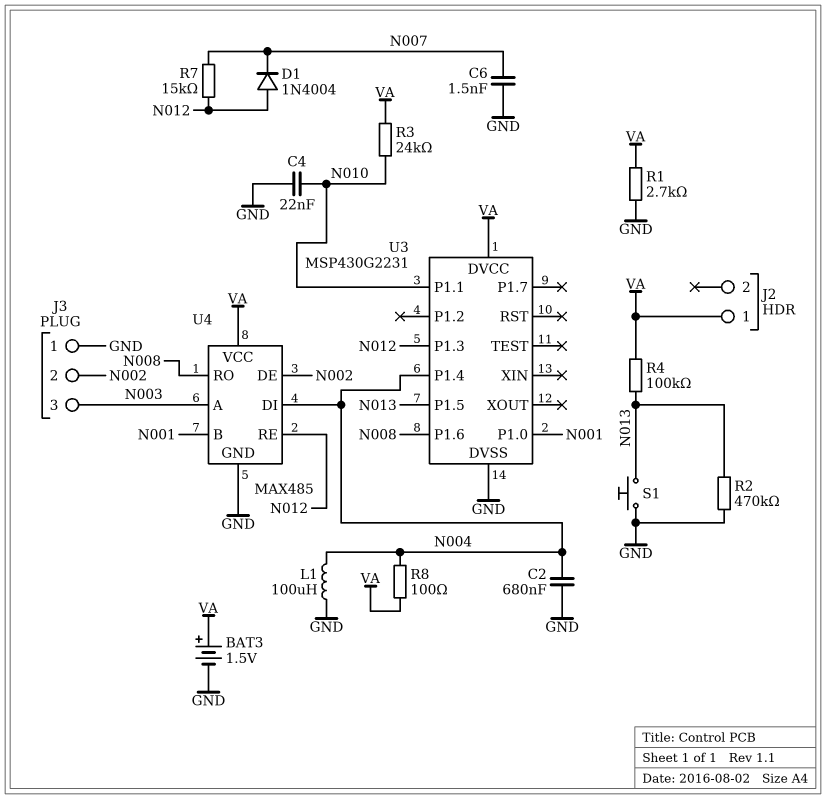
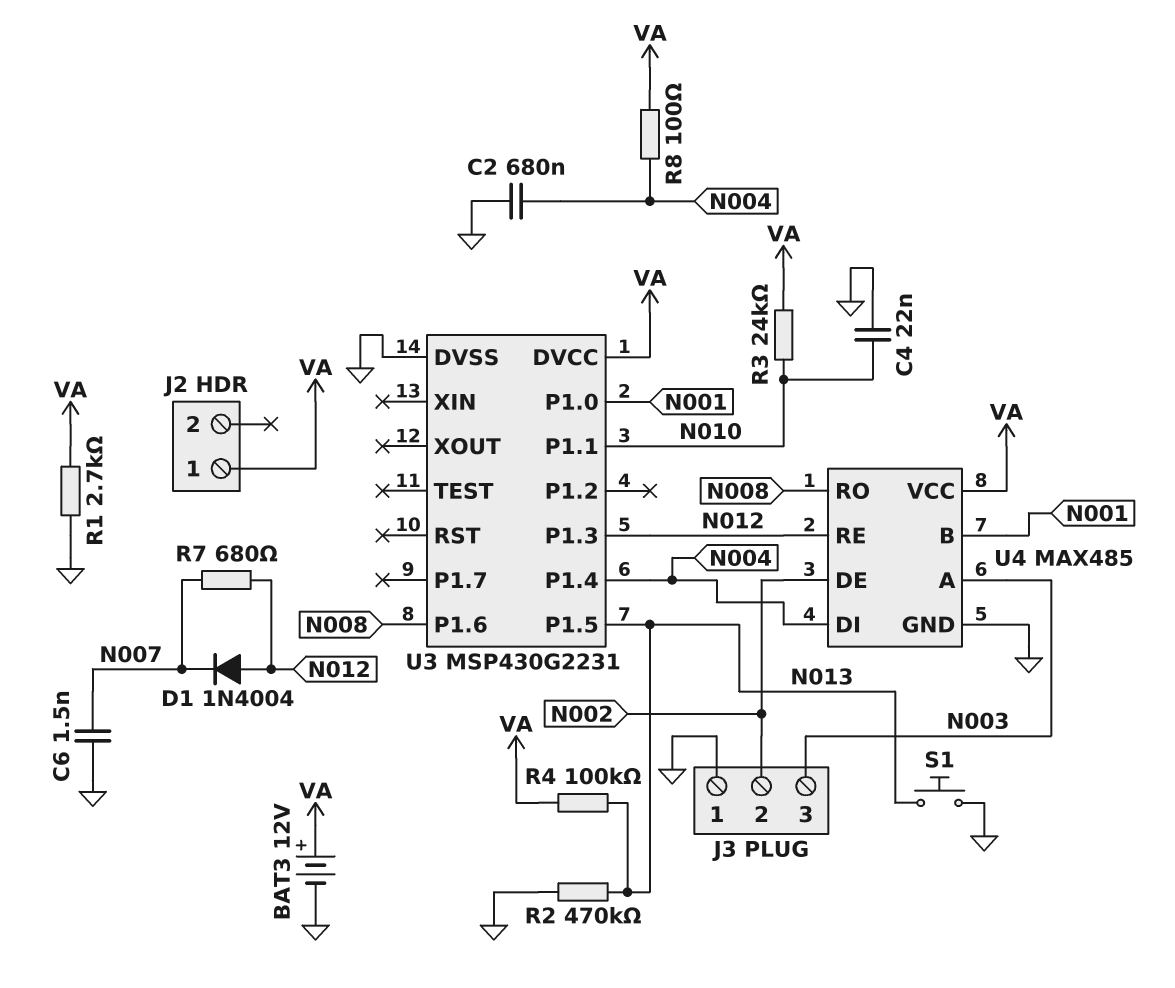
BAT3: 1.5V (plus VA, minus GND) -> 12V (plus VA, minus GND)
L1: 100uH (GND, N004) -> none
R7: 15k (N007, N012) -> 680 (N007, N012)

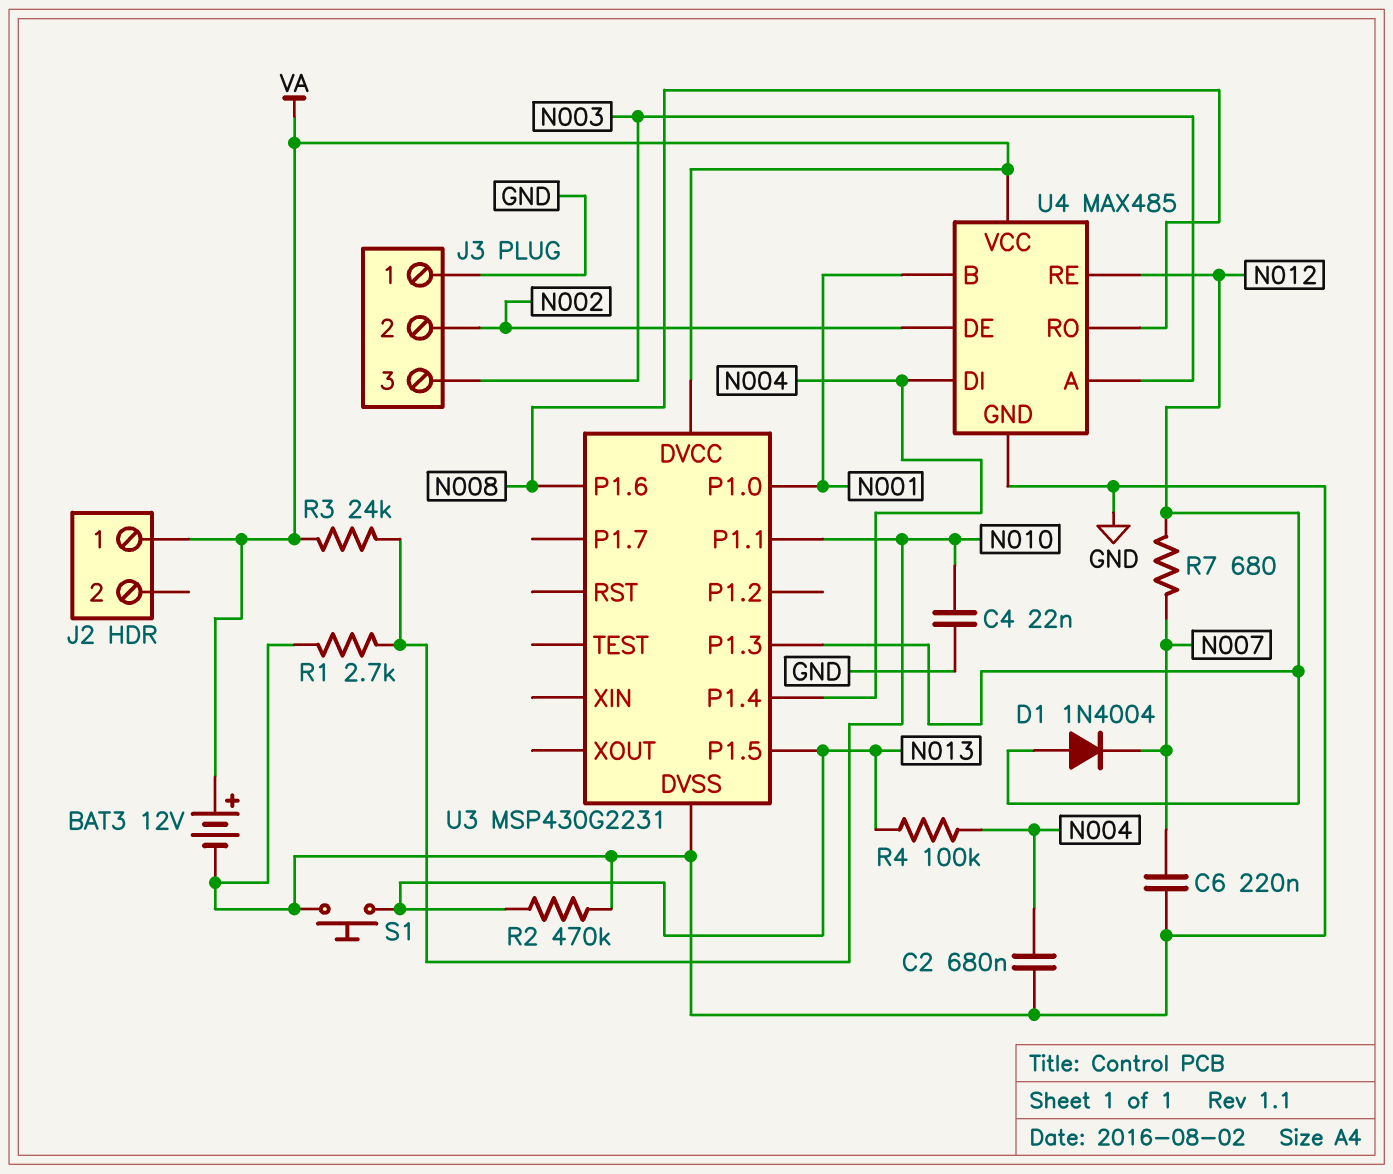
C6: 1.5nF (GND, N007) -> 220nF (GND, N007)
R1: 2.7k (GND, VA) -> 2.7k (GND, N010)
R4: 100k (N013, VA) -> 100k (N004, N013)
R8: 100 (N004, VA) -> none

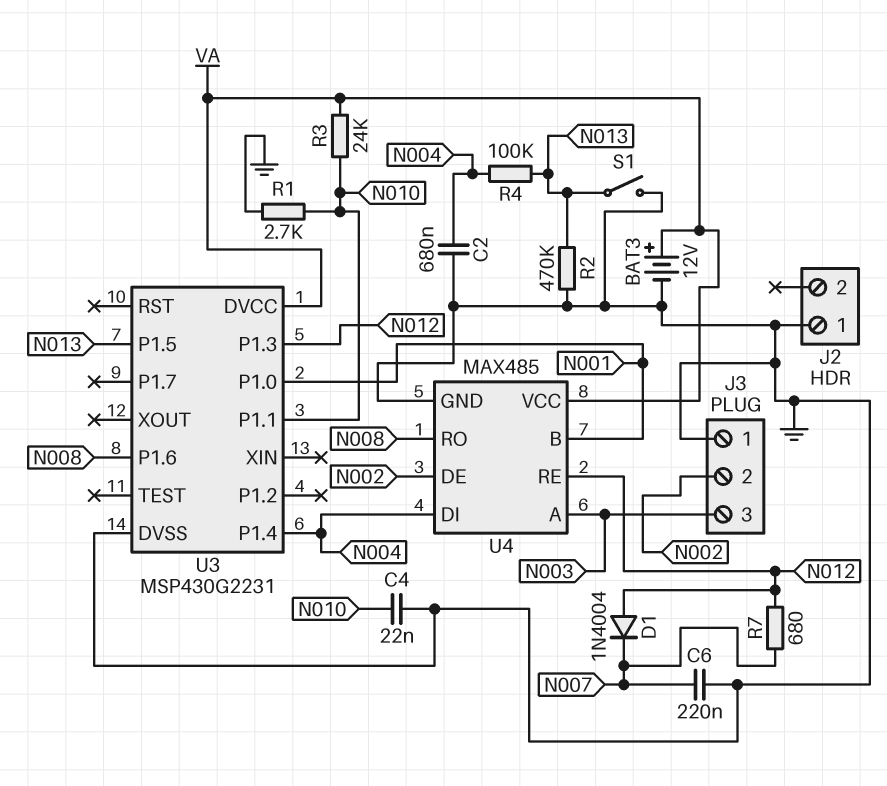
J2 pin 1: VA -> GND
S1: button (GND, N013) -> switch (GND, N013)

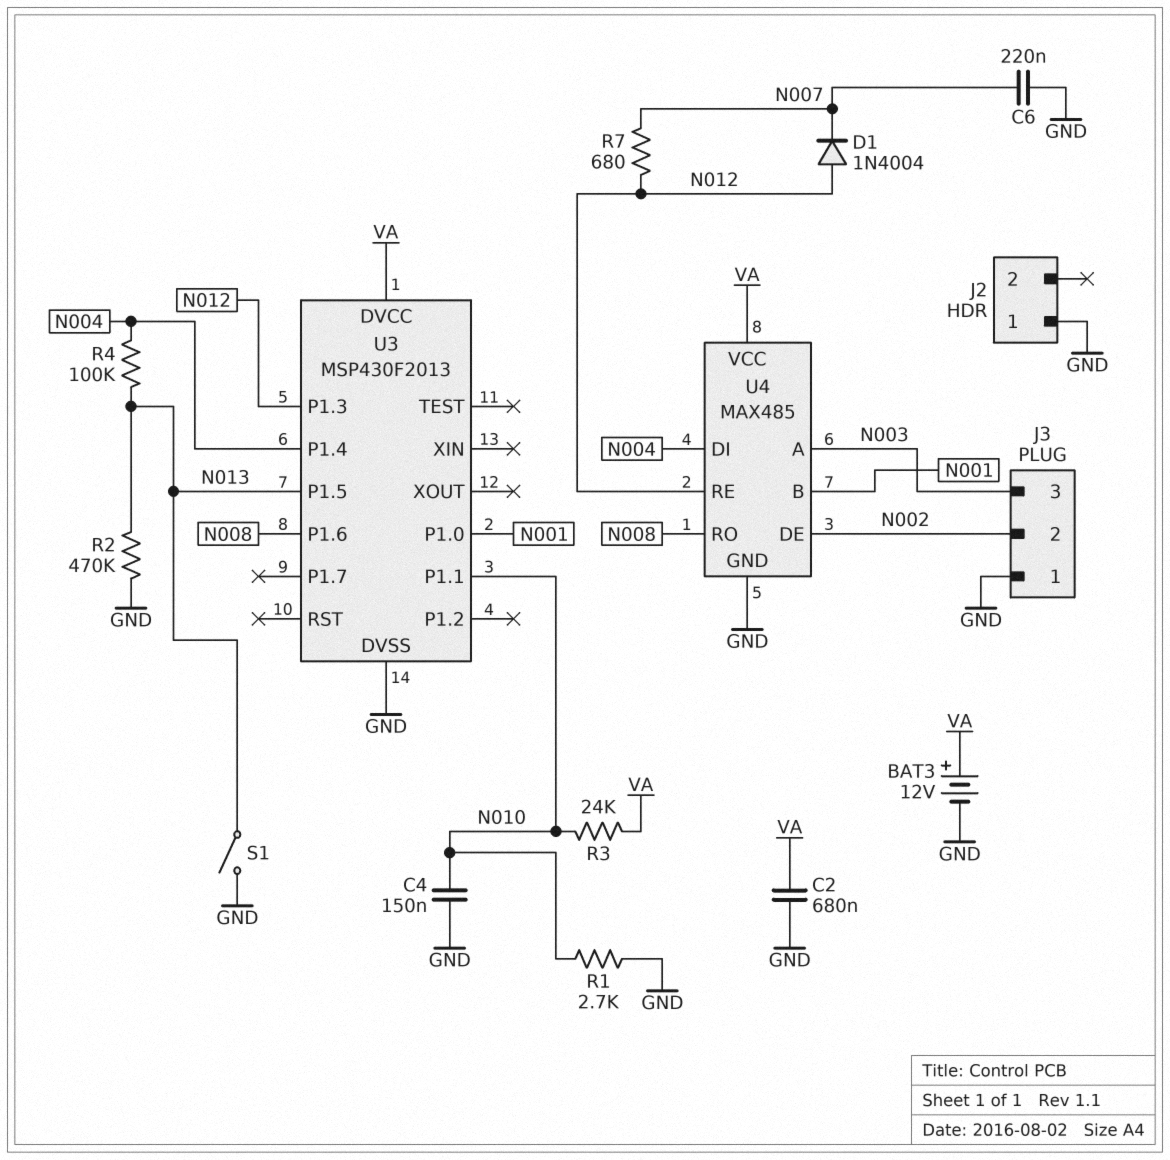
C2: 680nF (GND, N004) -> 680nF (GND, VA)
C4: 22nF (GND, N010) -> 150nF (GND, N010)
U3: MSP430G2231 -> MSP430F2013

